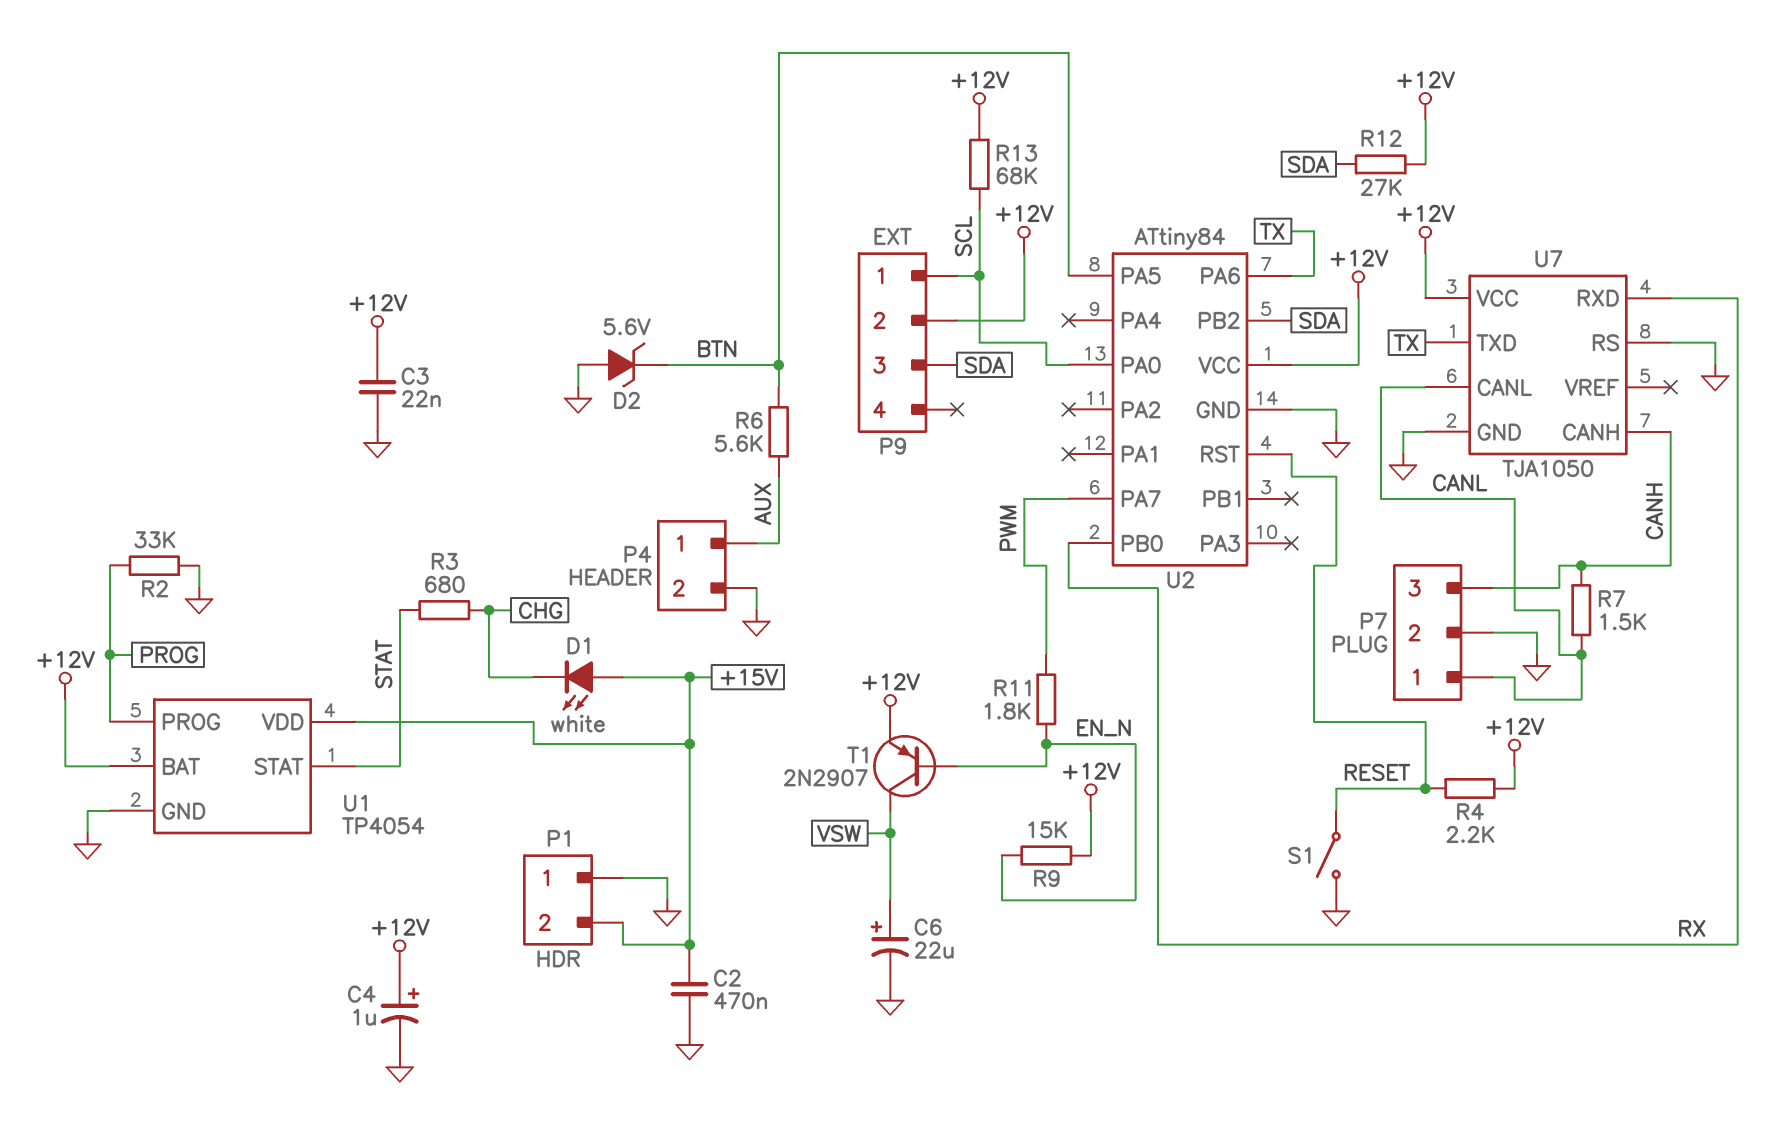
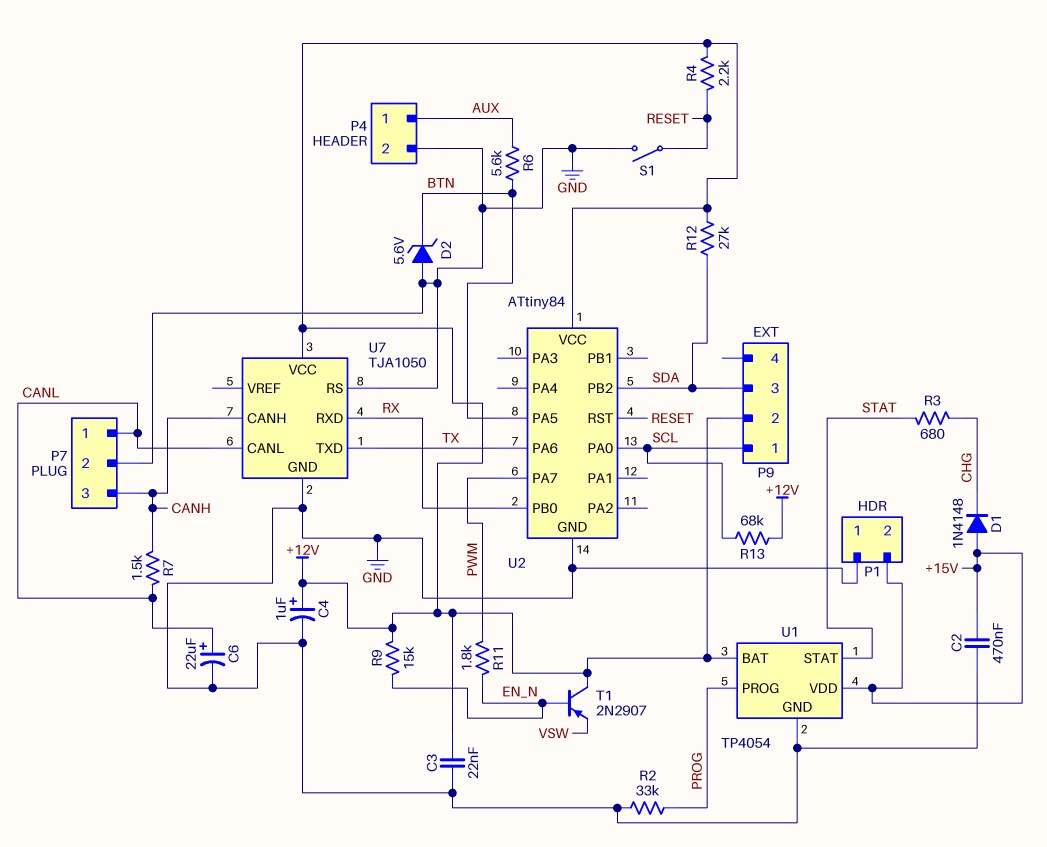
C6: 22uF (plus VSW, minus GND) -> 22uF (plus CANL, minus GND)
D1: LED white (A +15V, K CHG) -> diode 1N4148 (A +15V, K CHG)
T1: PNP 2N2907 (B EN_N, C VSW, E +12V) -> PNP 2N2907 (B EN_N, C +12V, E VSW)

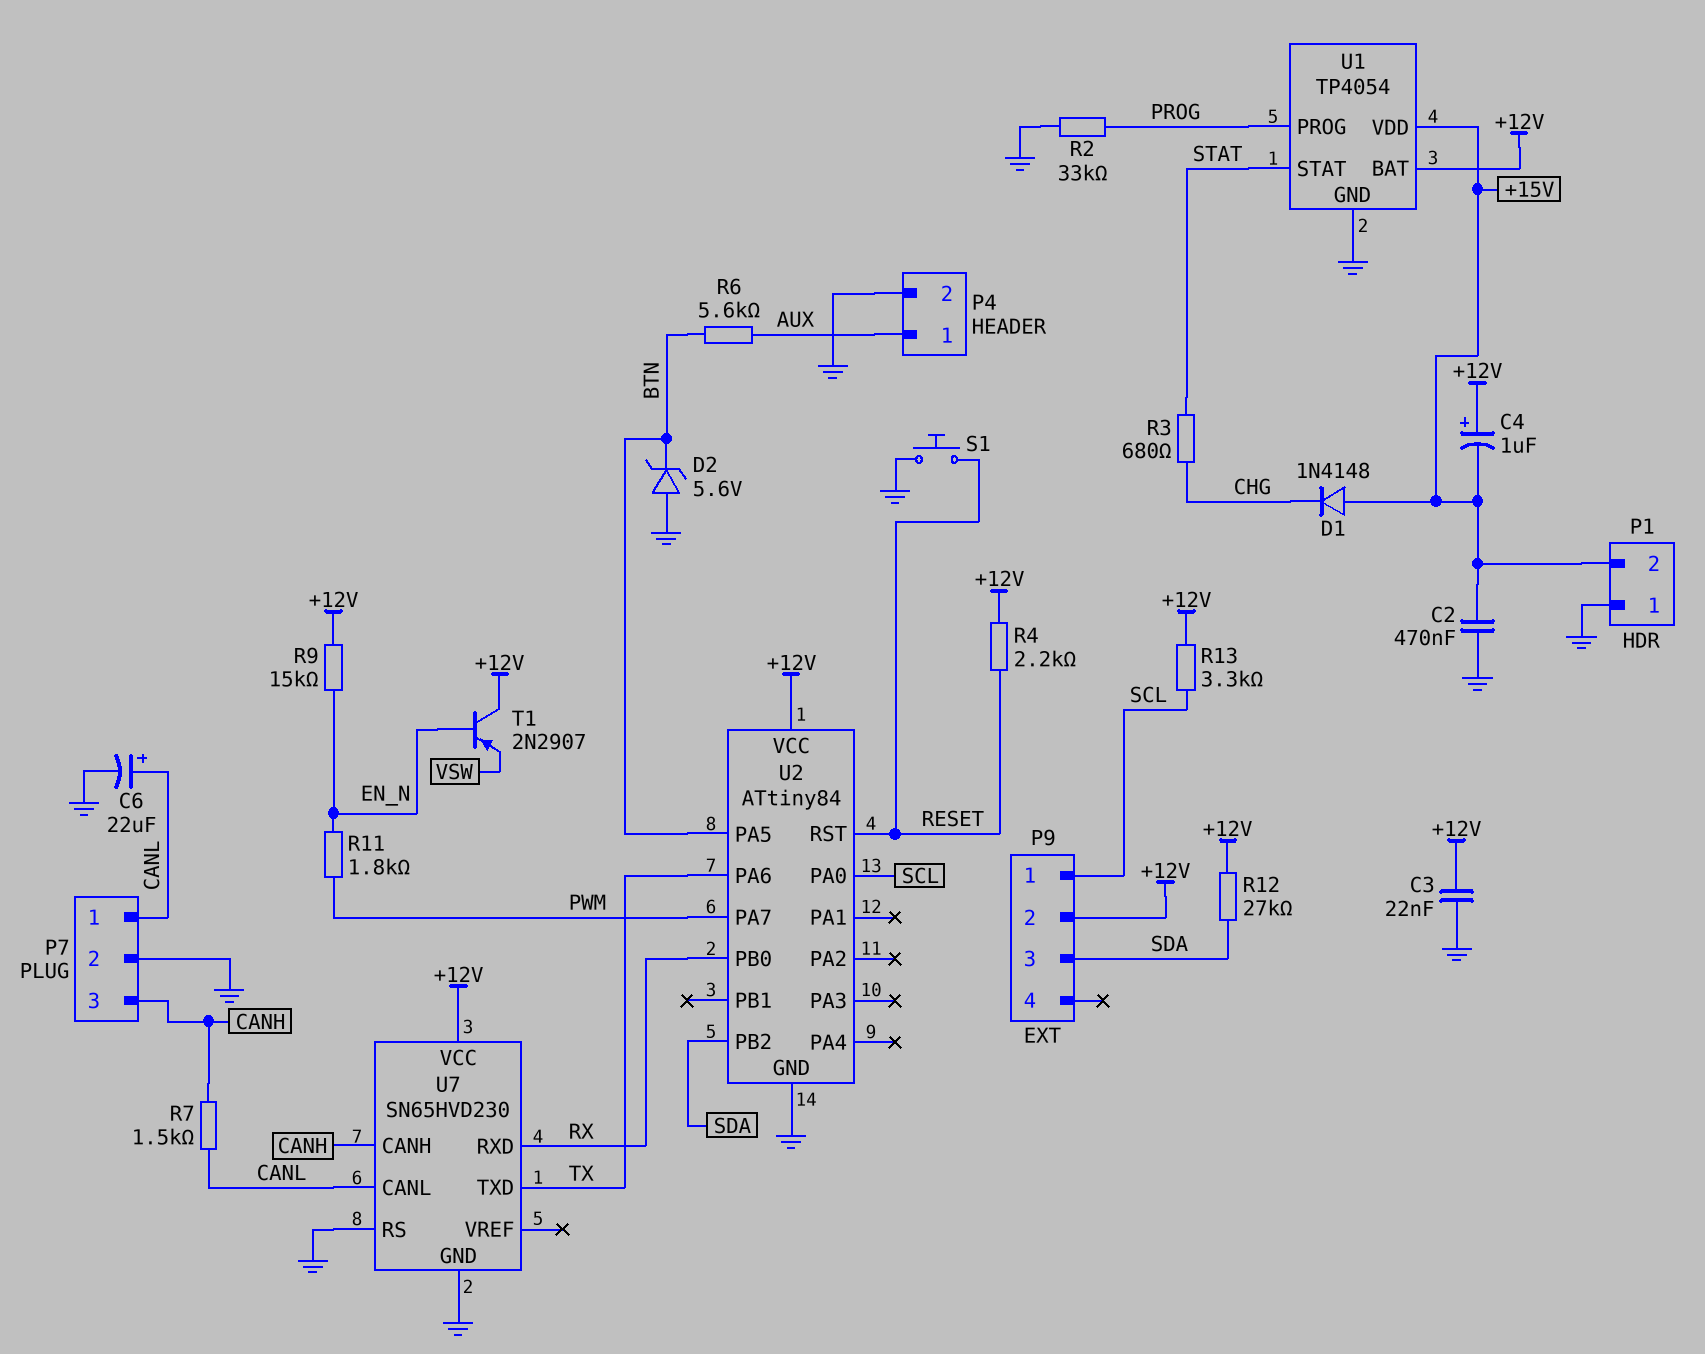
C4: 1uF (plus +12V, minus GND) -> 1uF (plus +12V, minus +15V)
R13: 68k (+12V, SCL) -> 3.3k (+12V, SCL)
S1: switch (GND, RESET) -> button (GND, RESET)
U7: TJA1050 -> SN65HVD230

